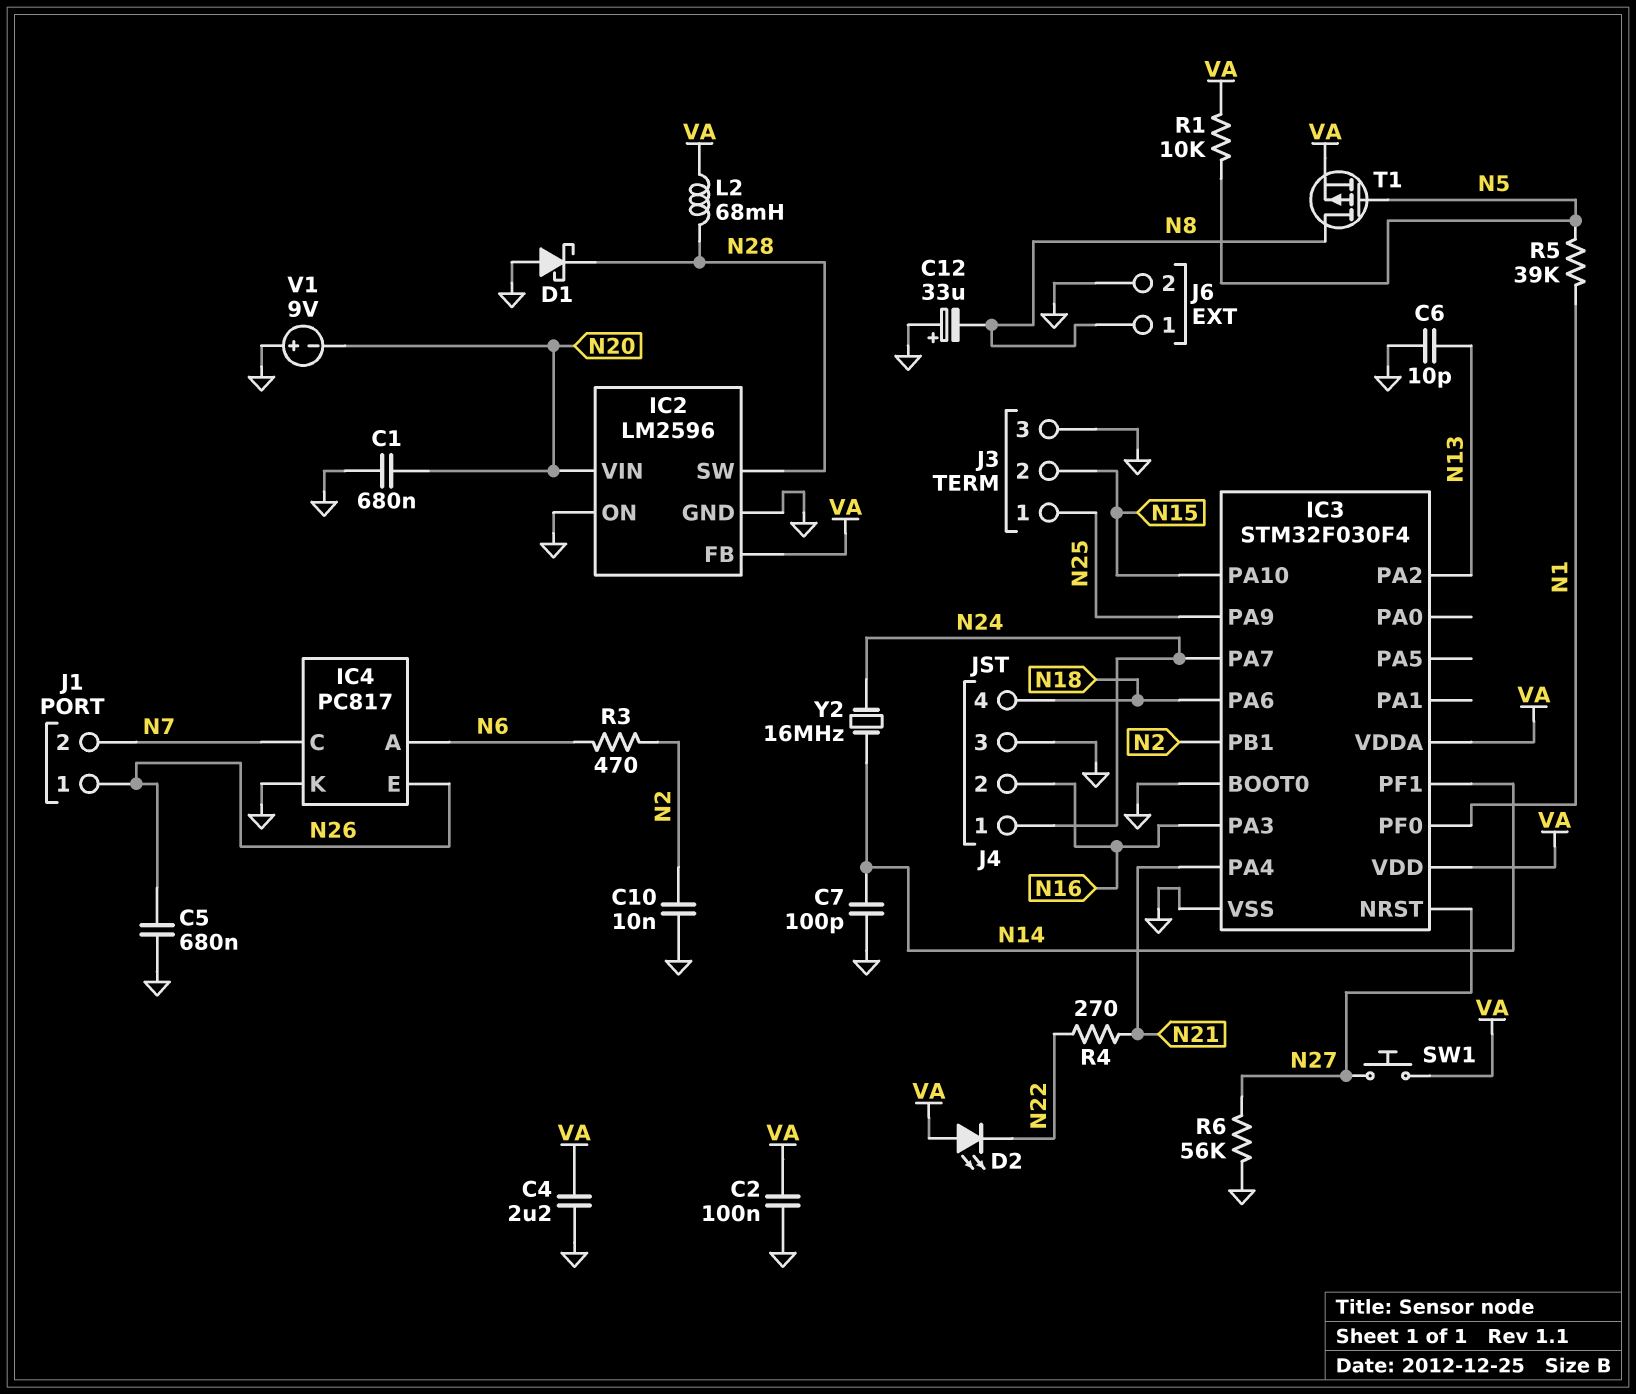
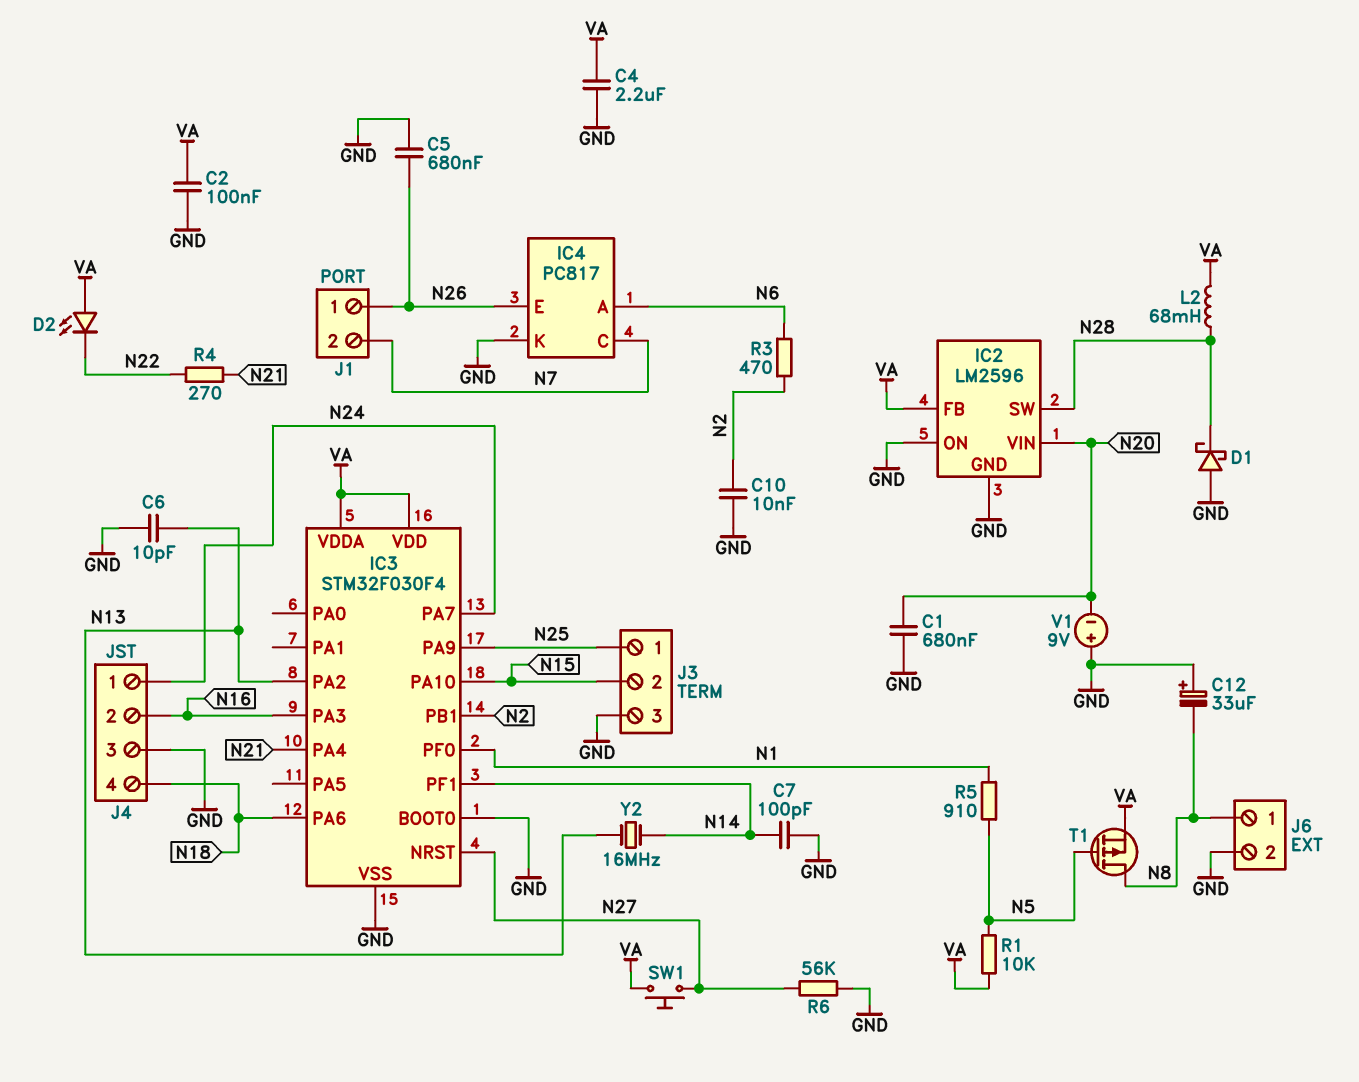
R5: 39k (N1, N5) -> 910 (N1, N5)
Y2: 16MHz (N14, N24) -> 16MHz (N13, N14)

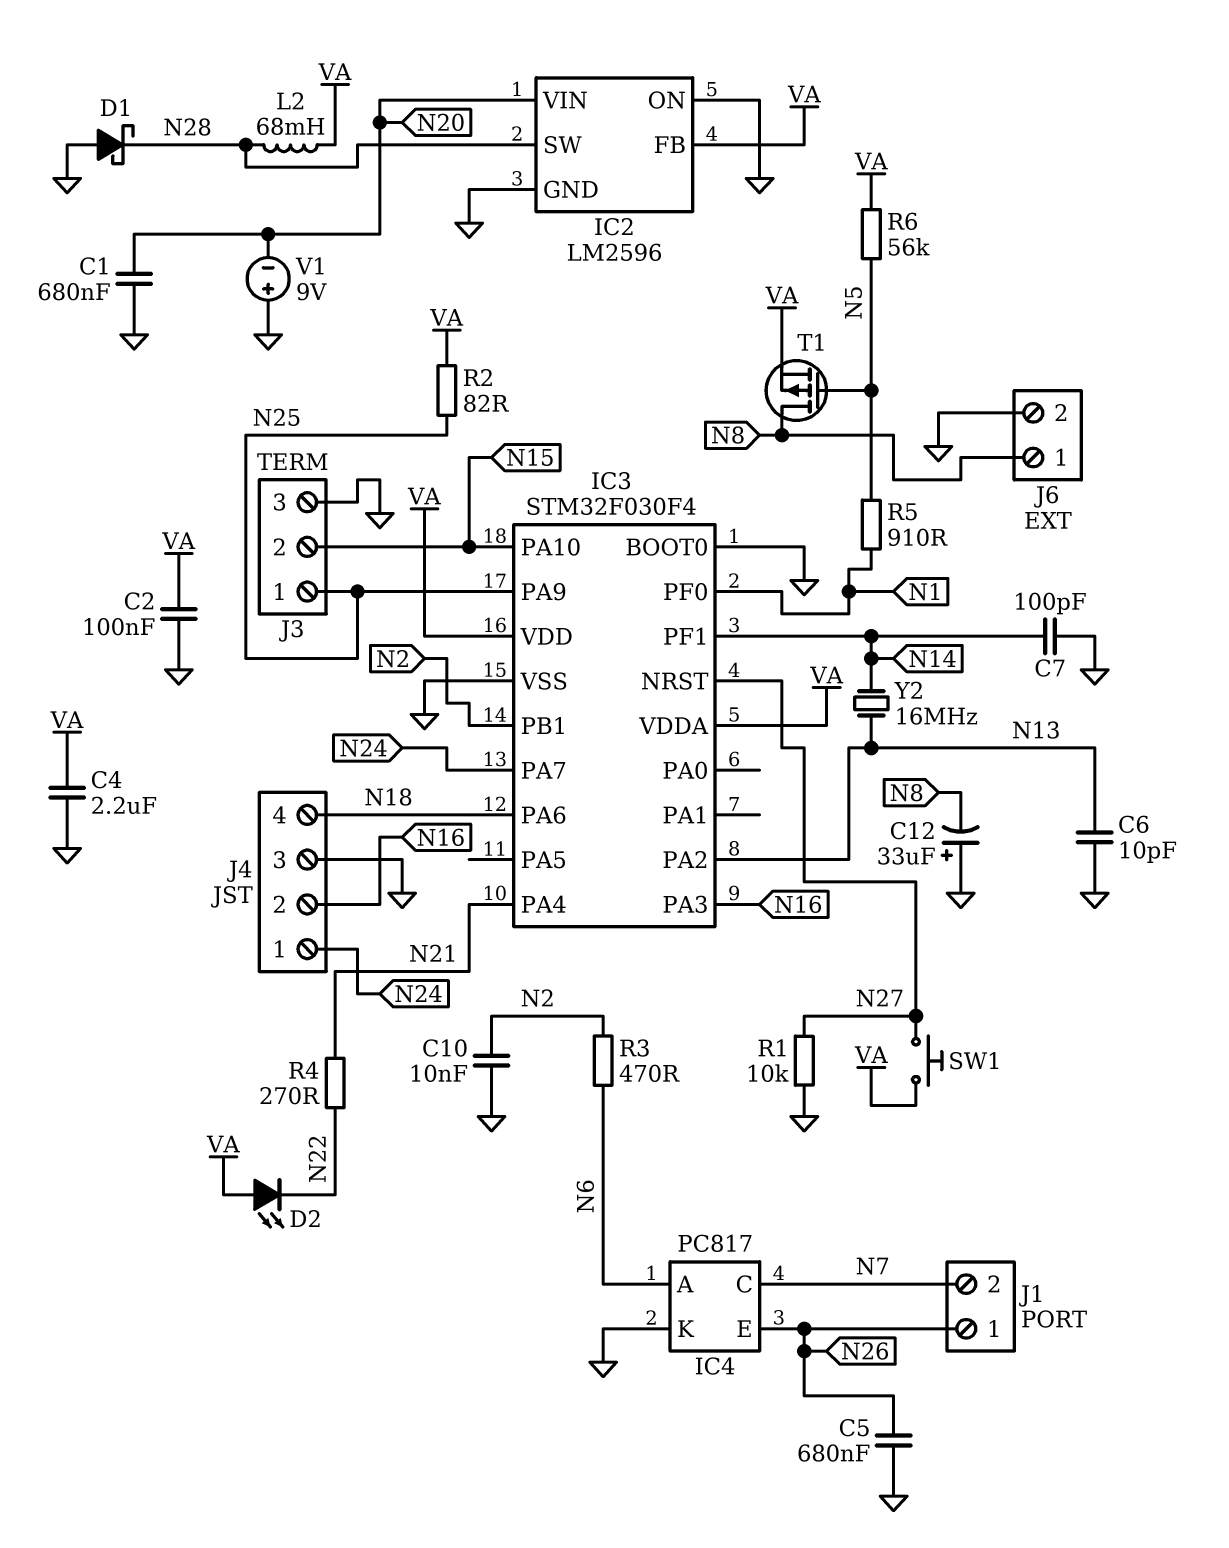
R1: 10k (N5, VA) -> 10k (GND, N27)
R2: none -> 82 (N25, VA)
R6: 56k (GND, N27) -> 56k (N5, VA)

